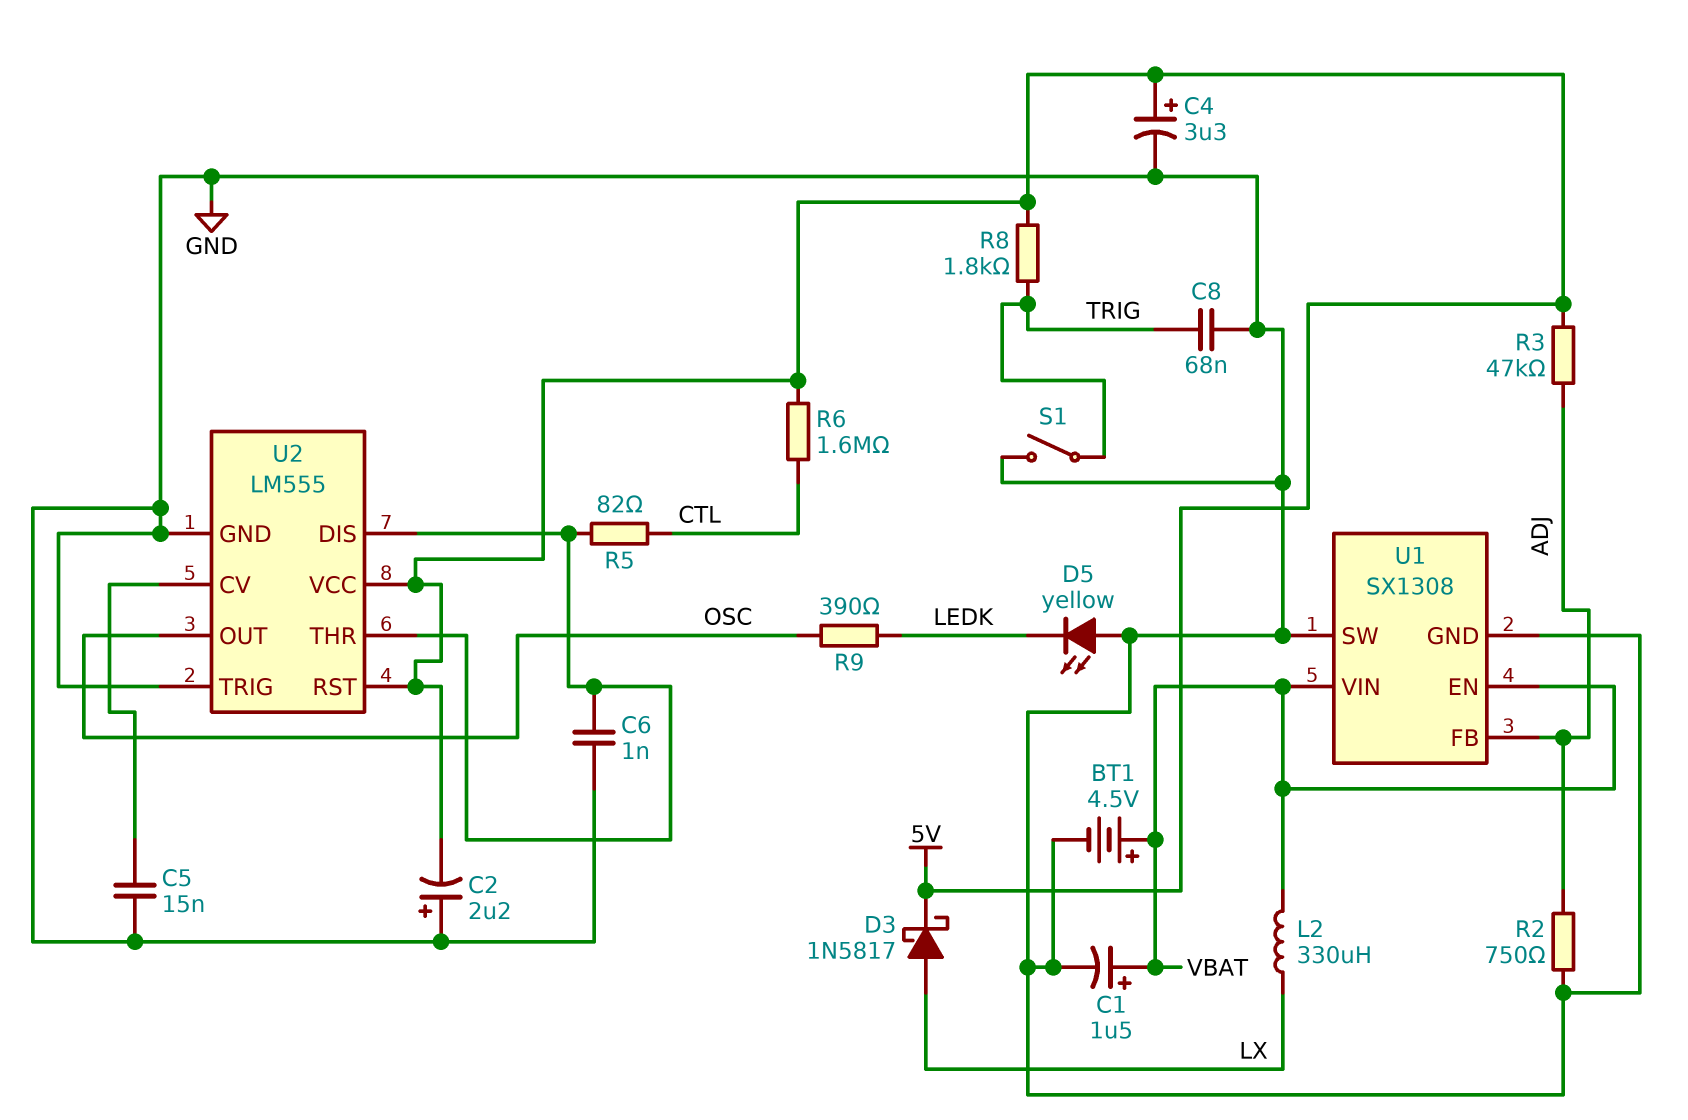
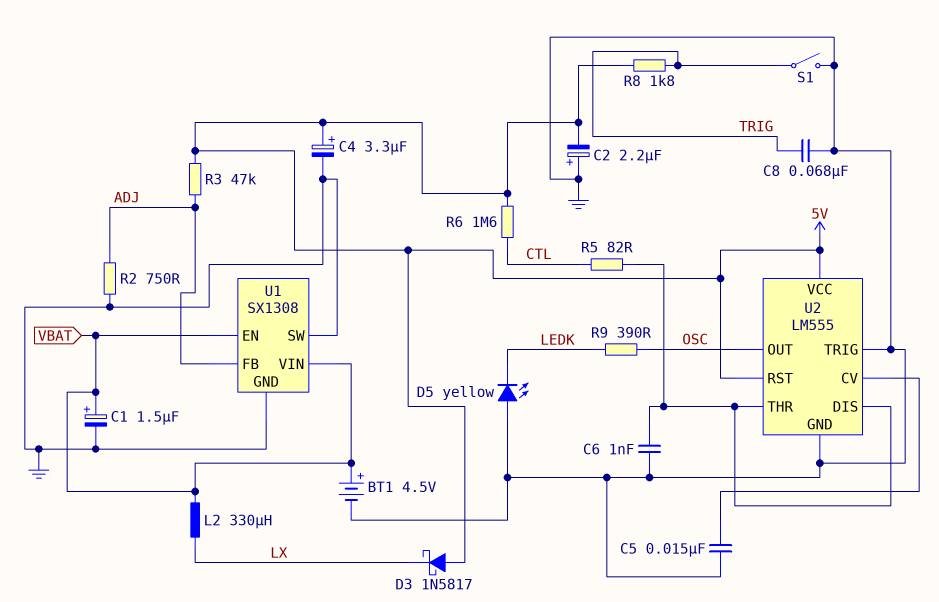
D3: schottky 1N5817 (A LX, K 5V) -> schottky 1N5817 (A 5V, K LX)

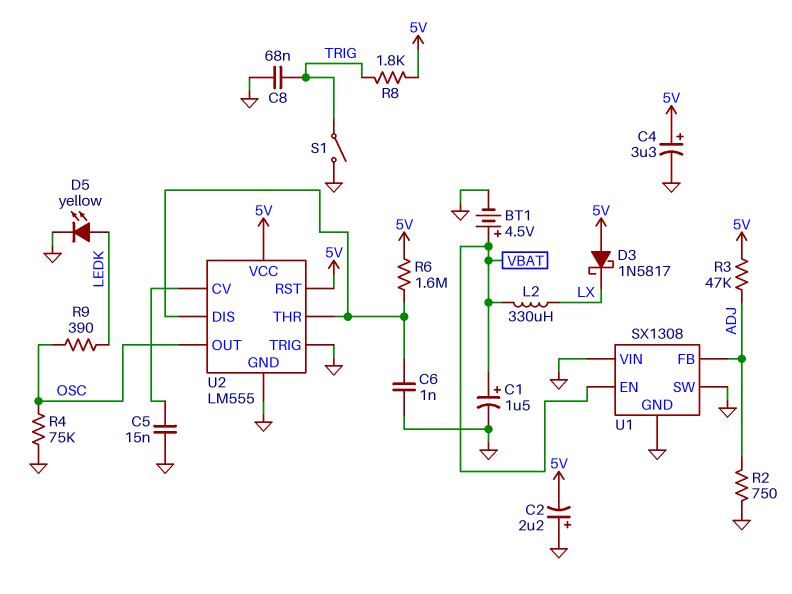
D5: LED yellow (A GND, K LEDK) -> LED yellow (A LEDK, K GND)
R4: none -> 75k (GND, OSC)
R5: 82 (CTL, U2/DIS) -> none
R6: 1.6M (5V, CTL) -> 1.6M (5V, U2/DIS)
U1 pin VIN: VBAT -> GND

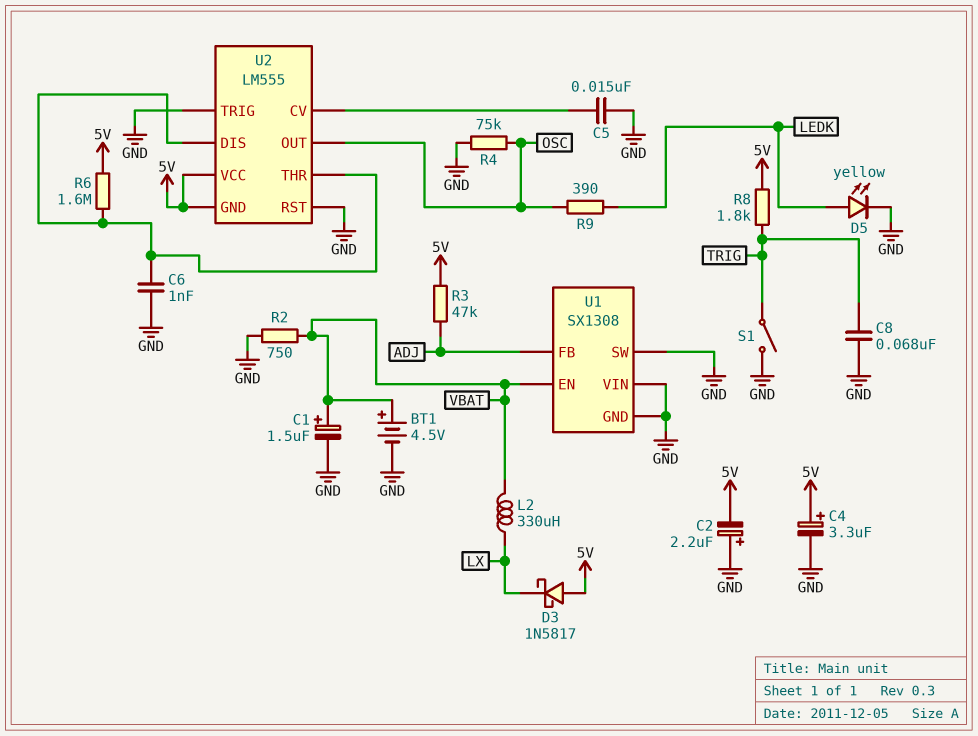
R2: 750 (ADJ, GND) -> 750 (GND, VBAT)
U2 pin GND: GND -> 5V
U2 pin RST: 5V -> GND

